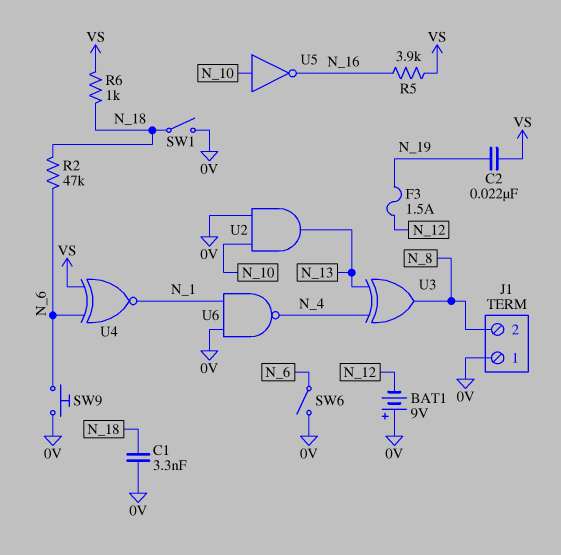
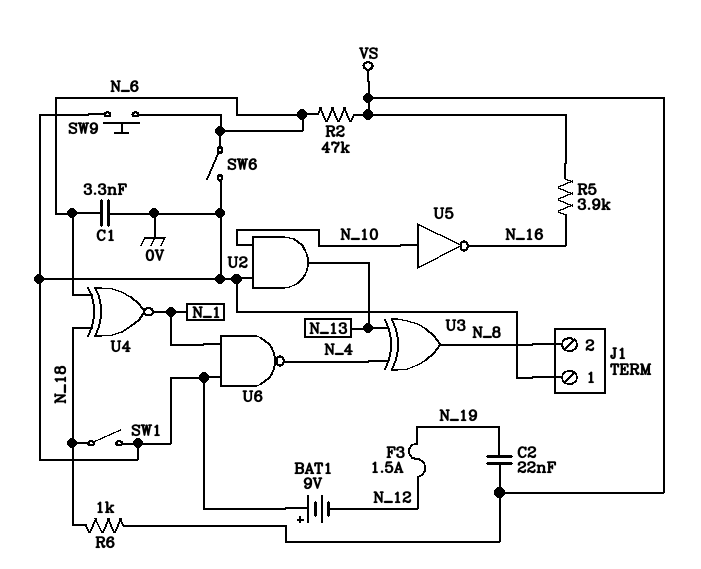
C1: 3.3nF (0V, N_18) -> 3.3nF (0V, N_6)
R2: 47k (N_6, N_18) -> 47k (N_6, VS)
U4: XNOR (in N_6, in VS, out N_1) -> XNOR (in N_6, in N_18, out N_1)

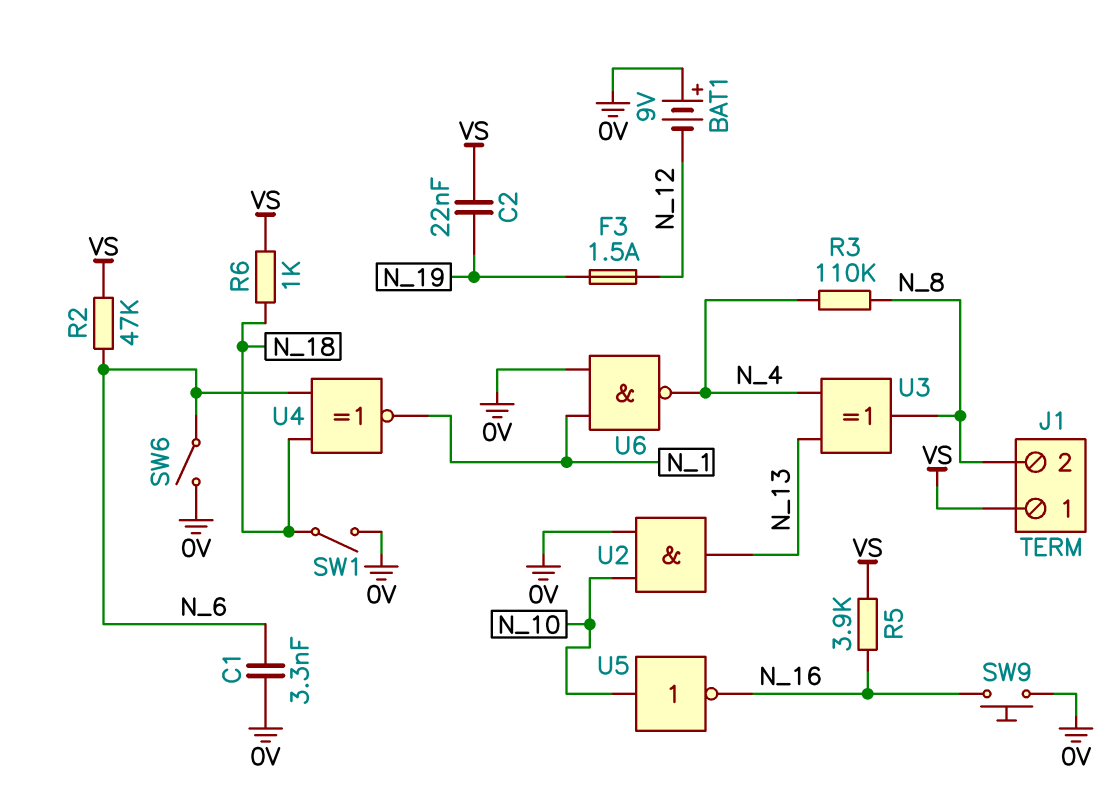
J1 pin 1: 0V -> VS
R3: none -> 110k (N_4, N_8)
SW9: button (0V, N_6) -> button (0V, N_16)

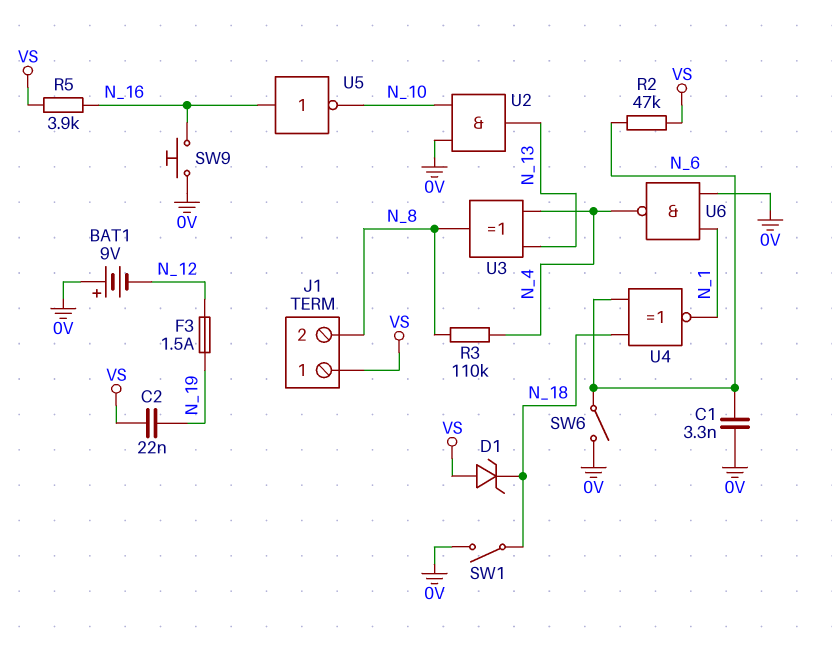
D1: none -> zener (A VS, K N_18)
R6: 1k (N_18, VS) -> none
U5: NOT (in N_10, out N_16) -> NOT (in N_16, out N_10)

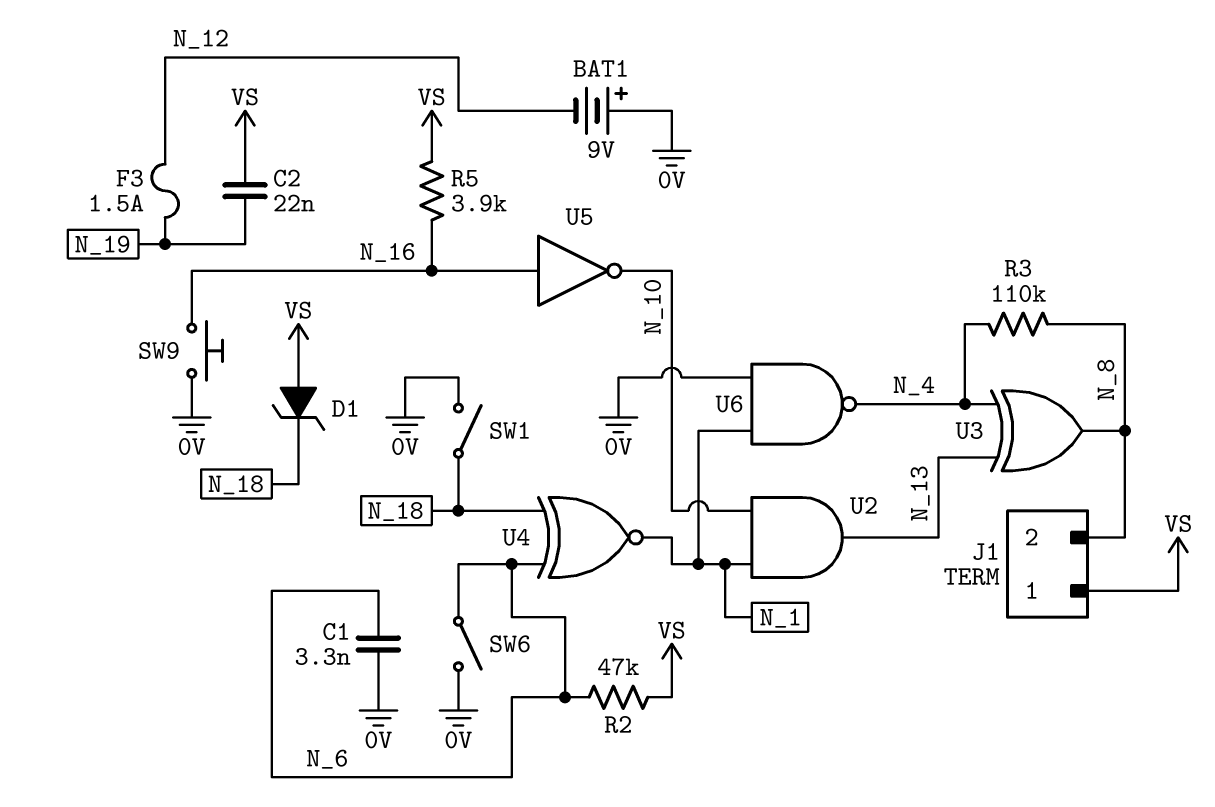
U2: AND (in 0V, in N_10, out N_13) -> AND (in N_1, in N_10, out N_13)

